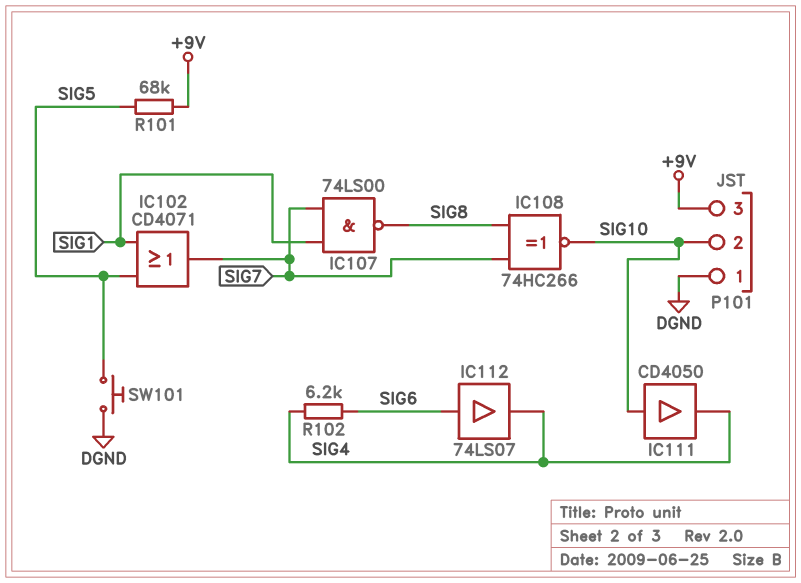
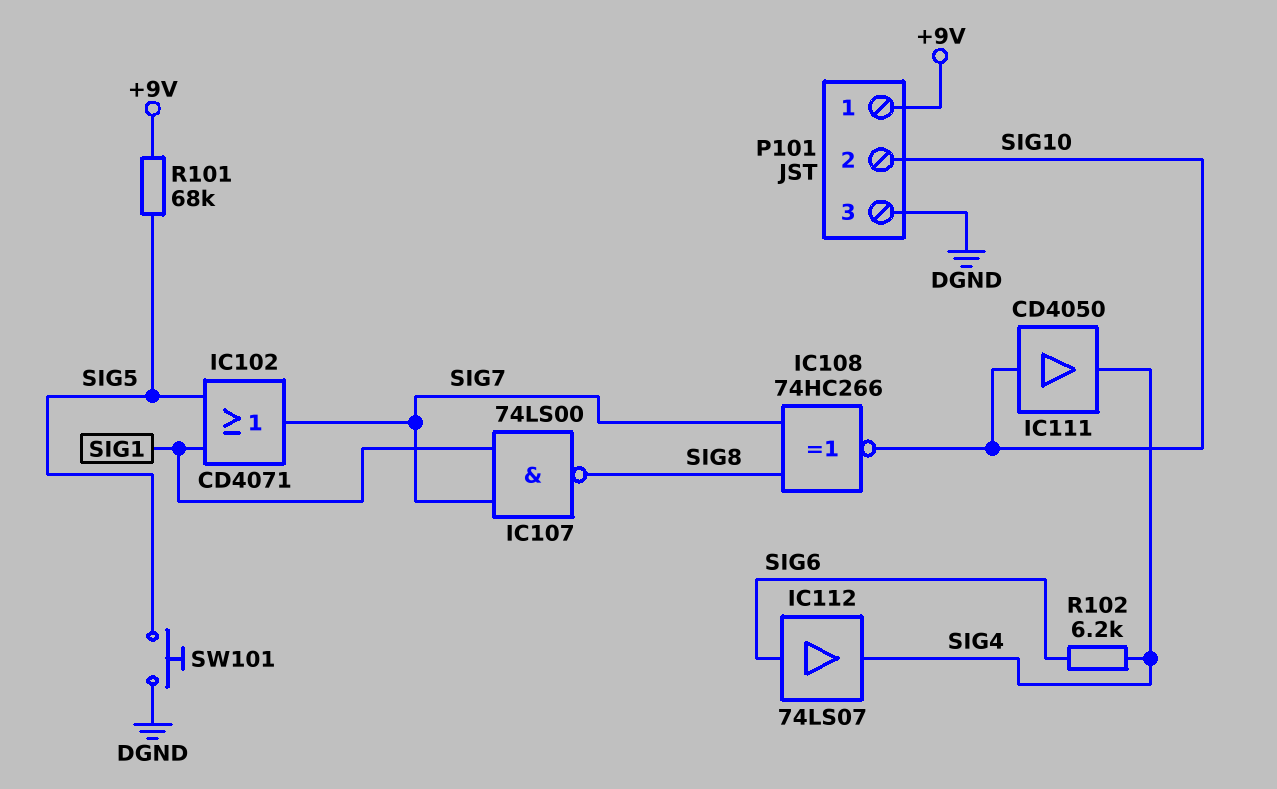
P101 pin 1: DGND -> +9V
P101 pin 3: +9V -> DGND

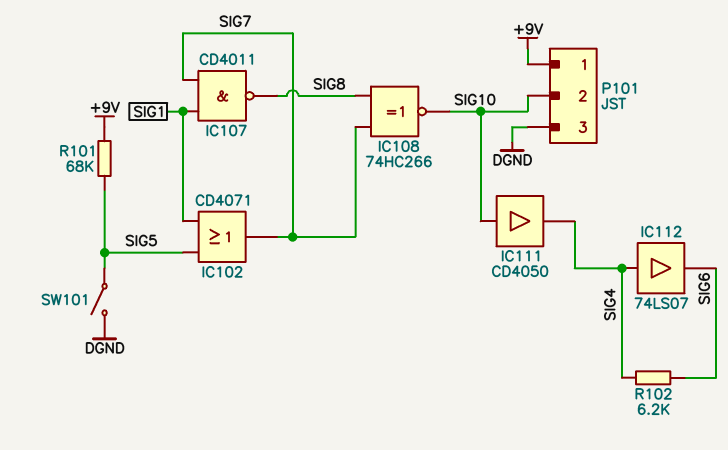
IC107: NAND 74LS00 (in SIG1, in SIG7, out SIG8) -> NAND CD4011 (in SIG1, in SIG7, out SIG8)
IC112: buffer 74LS07 (in SIG6, out SIG4) -> buffer 74LS07 (in SIG4, out SIG6)
SW101: button (DGND, SIG5) -> switch (DGND, SIG5)

